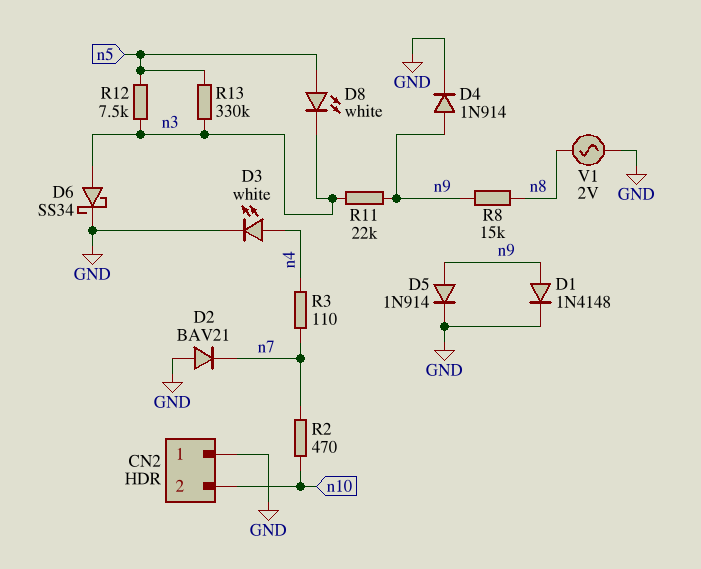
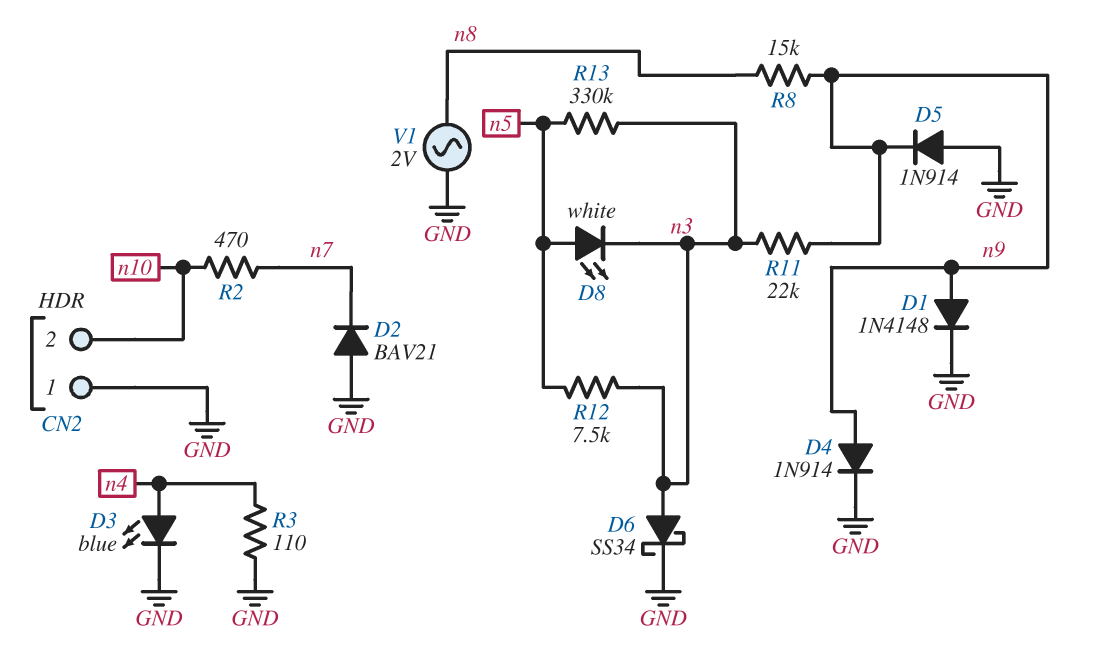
D3: LED white (A n4, K GND) -> LED blue (A n4, K GND)
D5: diode 1N914 (A n9, K GND) -> diode 1N914 (A GND, K n9)
R3: 110 (n4, n7) -> 110 (GND, n4)

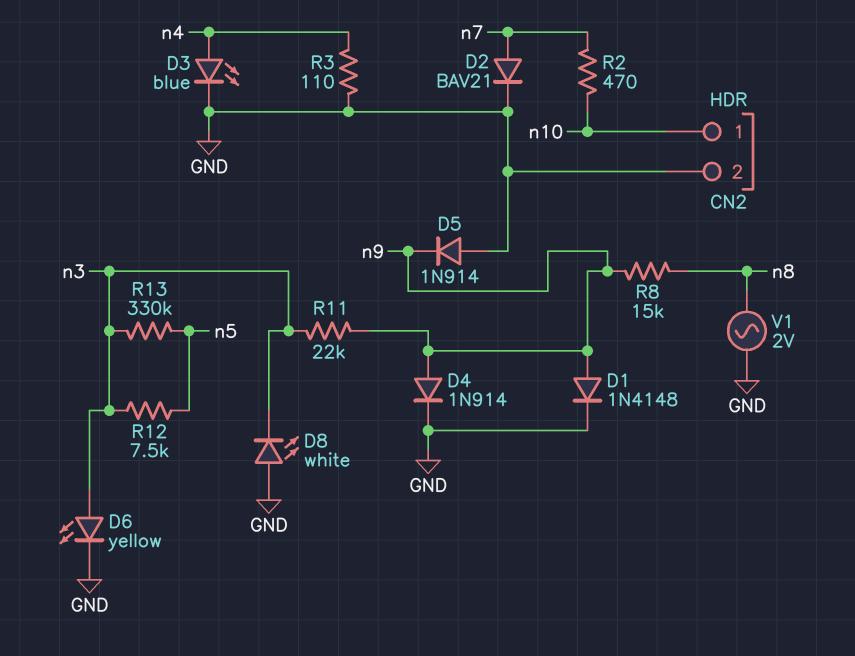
CN2 pin 1: GND -> n10
CN2 pin 2: n10 -> GND
D2: diode BAV21 (A GND, K n7) -> diode BAV21 (A n7, K GND)
D6: schottky SS34 (A n3, K GND) -> LED yellow (A n3, K GND)
D8: LED white (A n5, K n3) -> LED white (A GND, K n3)

